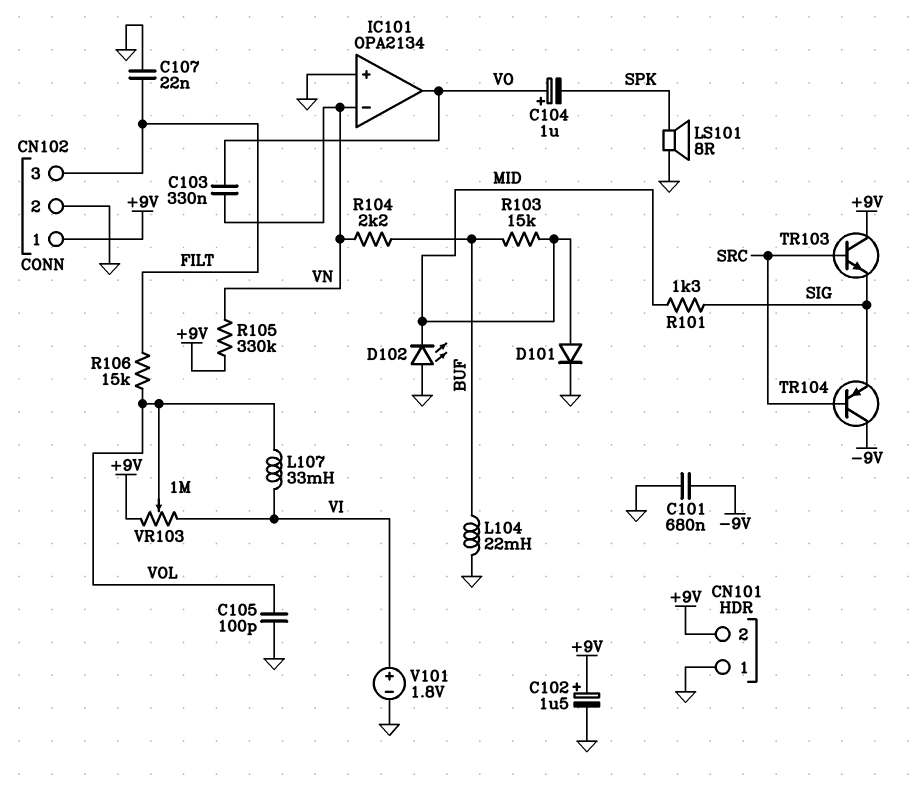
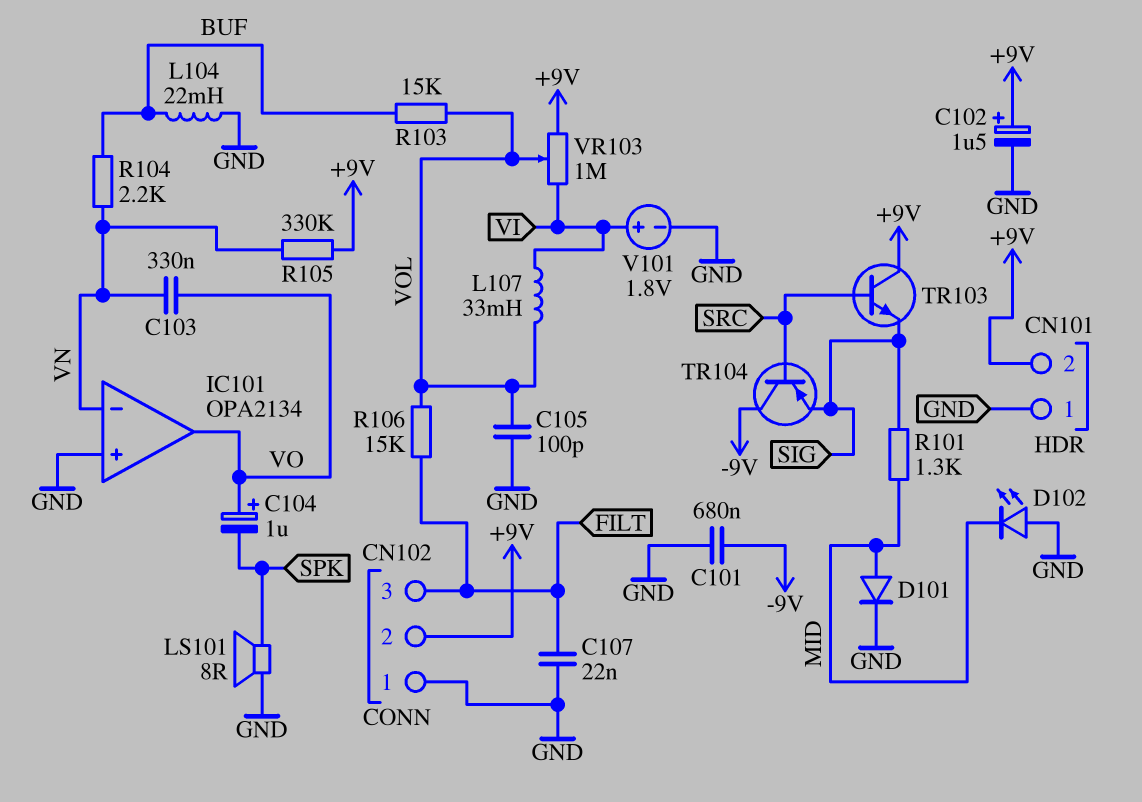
CN102 pin 1: +9V -> GND
CN102 pin 2: GND -> +9V
R103: 15k (BUF, MID) -> 15k (BUF, VOL)

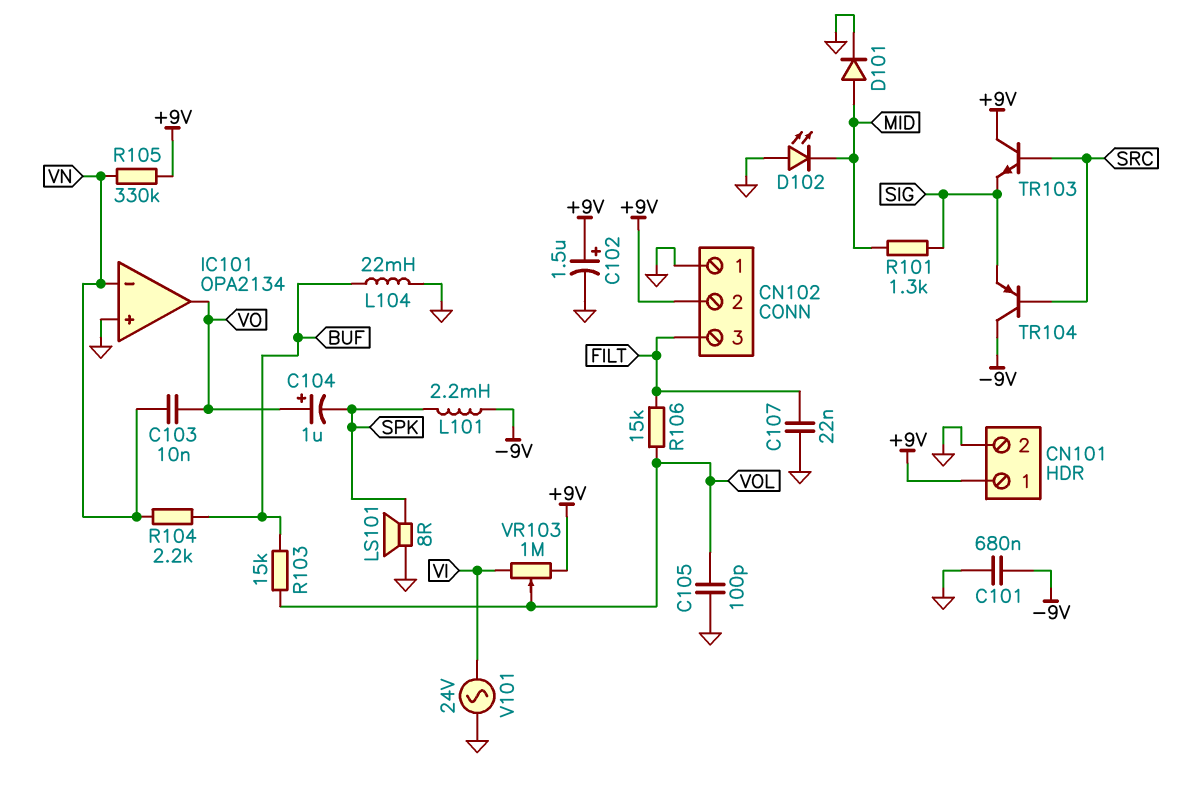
C103: 330nF (VN, VO) -> 10nF (VN, VO)
CN101 pin 1: GND -> +9V
CN101 pin 2: +9V -> GND
L101: none -> 2.2mH (-9V, SPK)
L107: 33mH (VI, VOL) -> none
V101: 1.8V (plus VI, minus GND) -> AC 24V (GND, VI)

